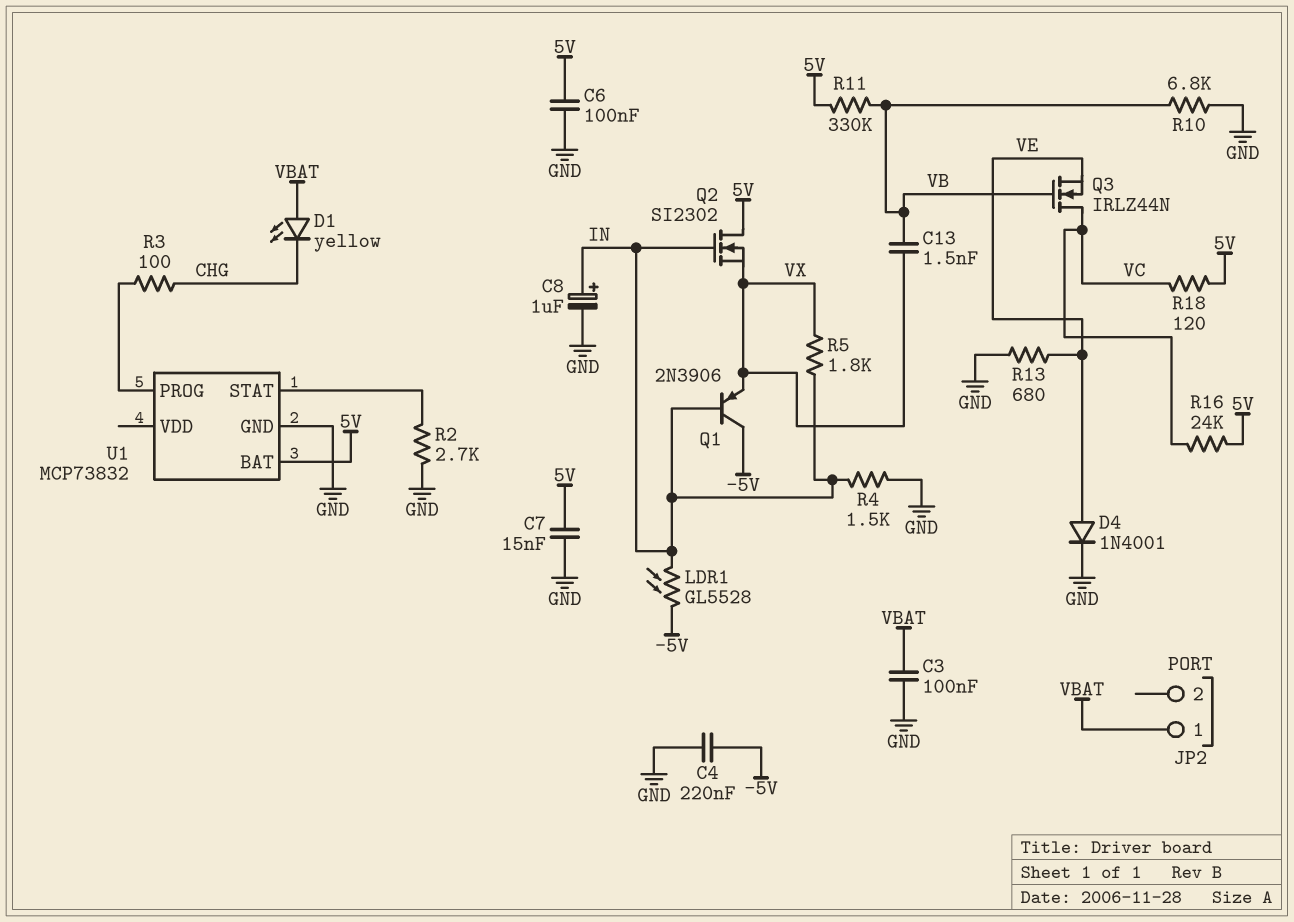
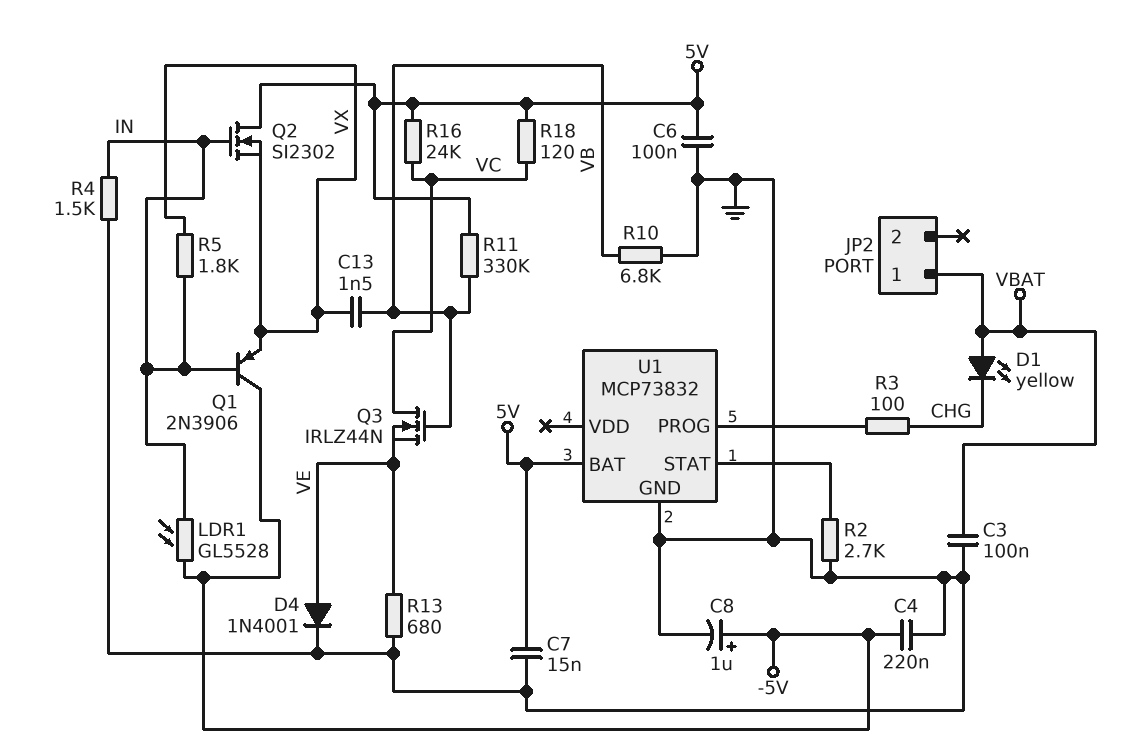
C8: 1uF (plus IN, minus GND) -> 1uF (plus -5V, minus GND)

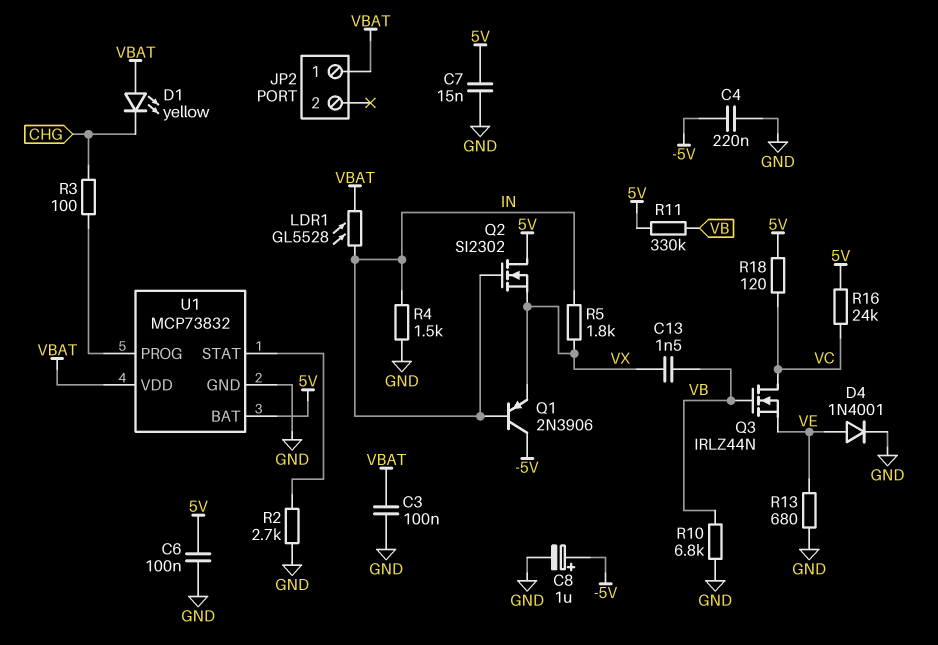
LDR1: GL5528 (-5V, IN) -> GL5528 (IN, VBAT)
U1 pin VDD: none -> VBAT

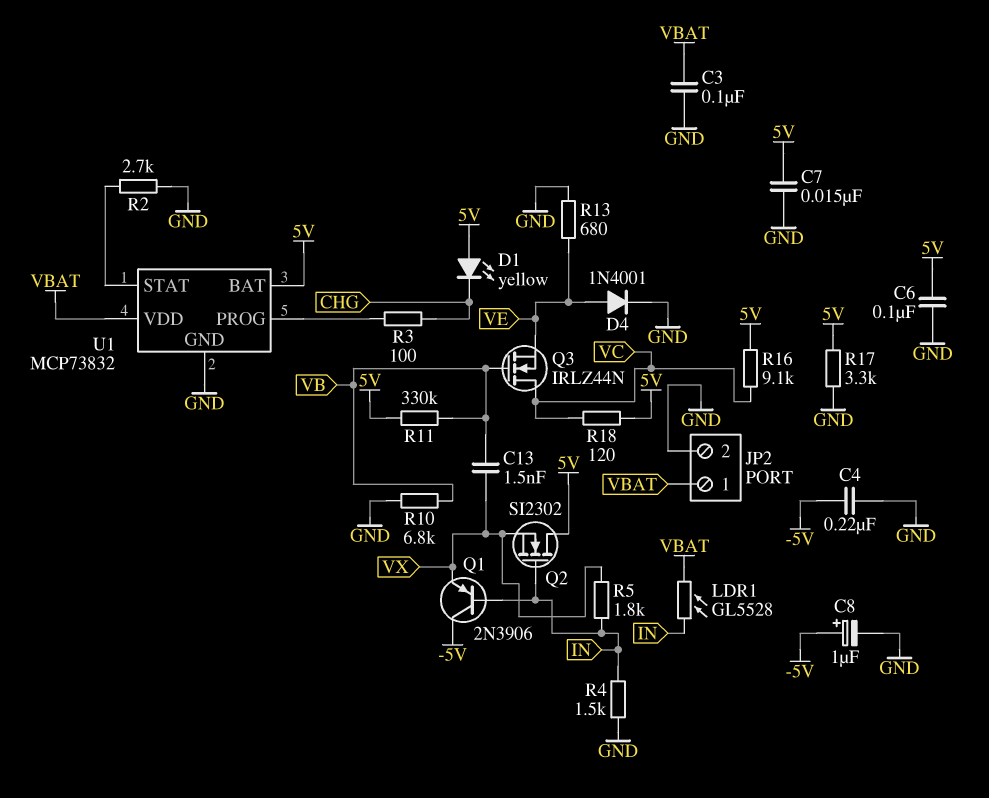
D1: LED yellow (A VBAT, K CHG) -> LED yellow (A 5V, K CHG)
JP2 pin 2: none -> GND
R16: 24k (5V, VC) -> 9.1k (5V, VC)
R17: none -> 3.3k (5V, GND)

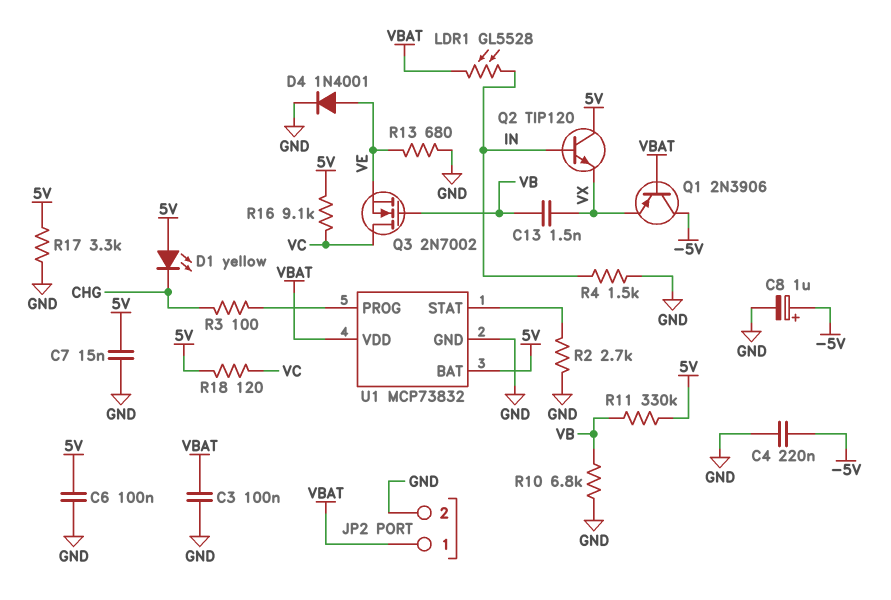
Q1: PNP 2N3906 (B IN, C -5V, E VX) -> PNP 2N3906 (B VBAT, C -5V, E VX)
Q2: NMOS SI2302 (G IN, D 5V, S VX) -> NPN TIP120 (B IN, C 5V, E VX)
Q3: NMOS IRLZ44N (G VB, D VC, S VE) -> NMOS 2N7002 (G VB, D VC, S VE)
R5: 1.8k (IN, VX) -> none

